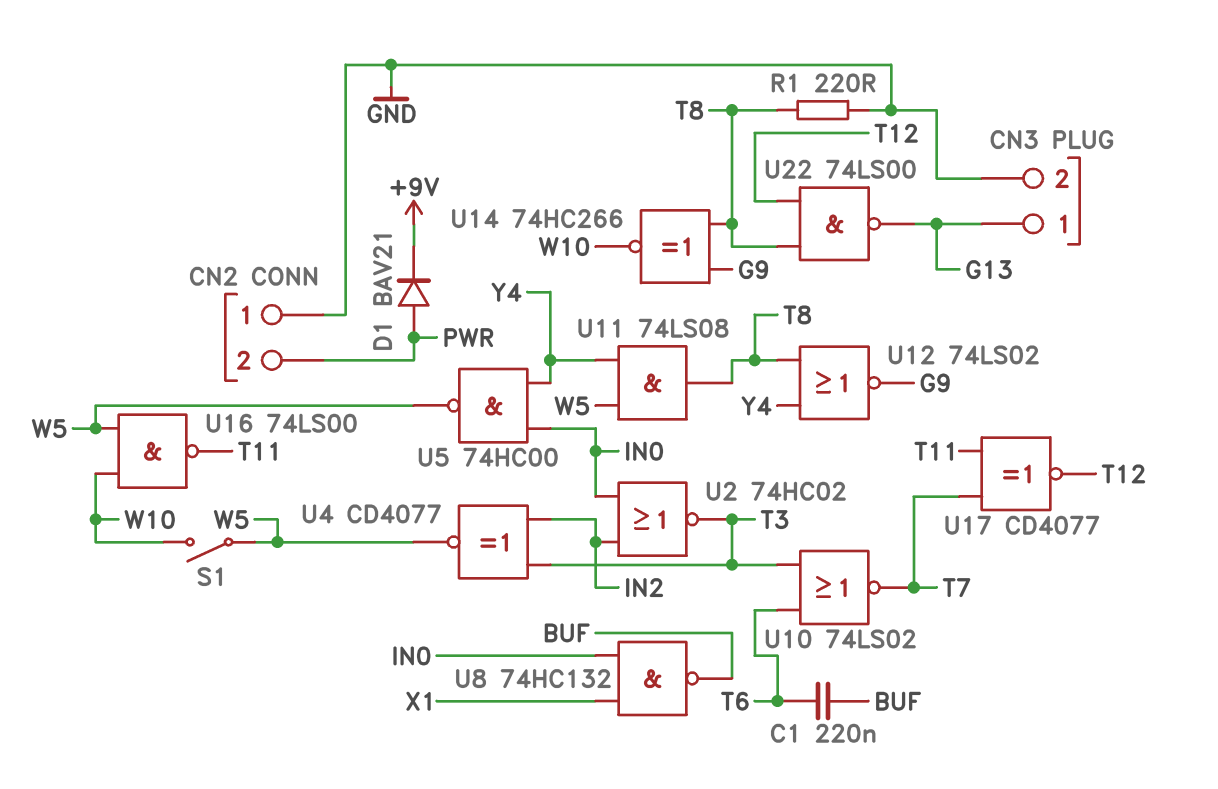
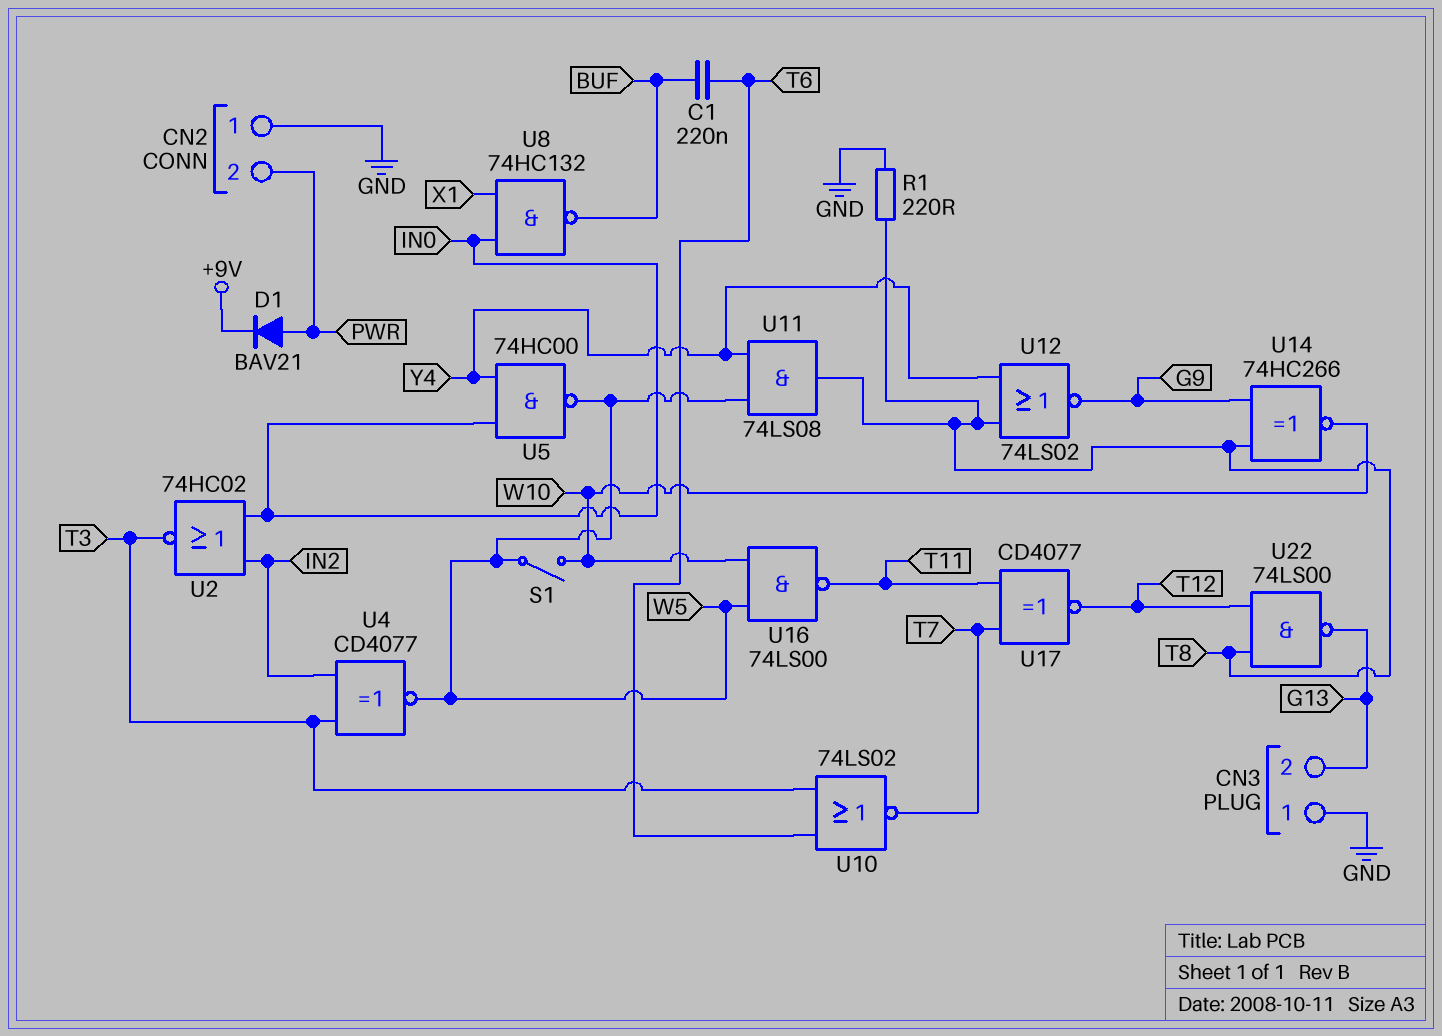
CN3 pin 1: G13 -> GND
CN3 pin 2: GND -> G13

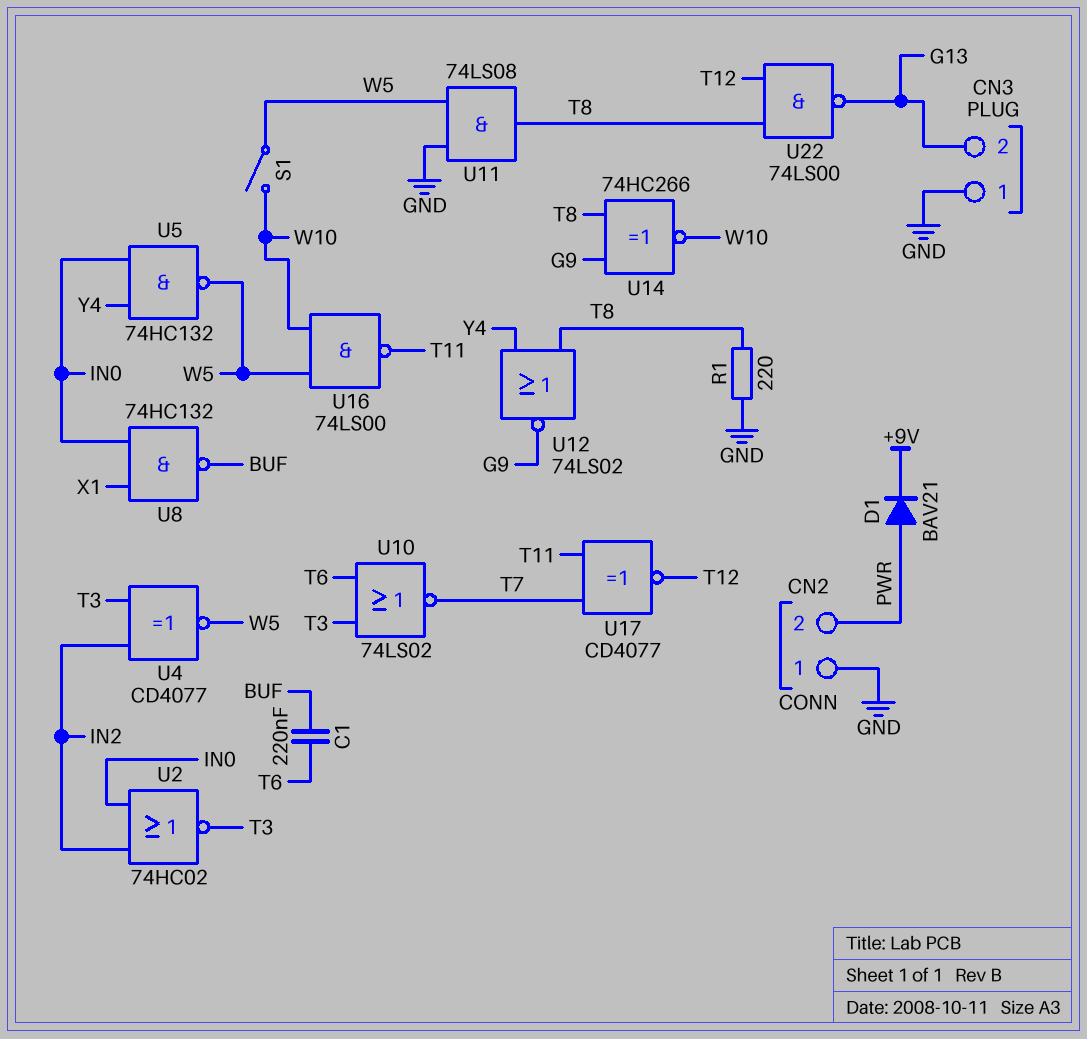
U5: NAND 74HC00 (in IN0, in Y4, out W5) -> NAND 74HC132 (in IN0, in Y4, out W5)
U11: AND 74LS08 (in W5, in Y4, out T8) -> AND 74LS08 (in GND, in W5, out T8)

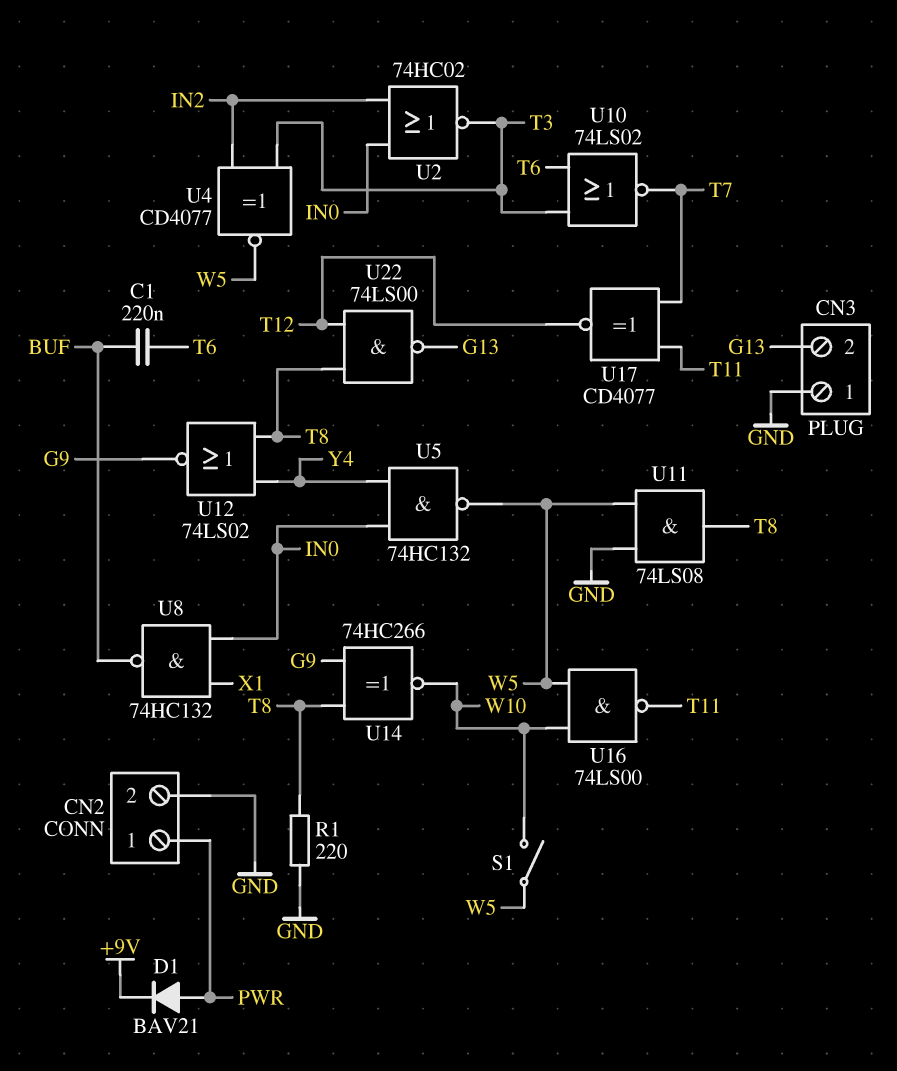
CN2 pin 1: GND -> PWR
CN2 pin 2: PWR -> GND

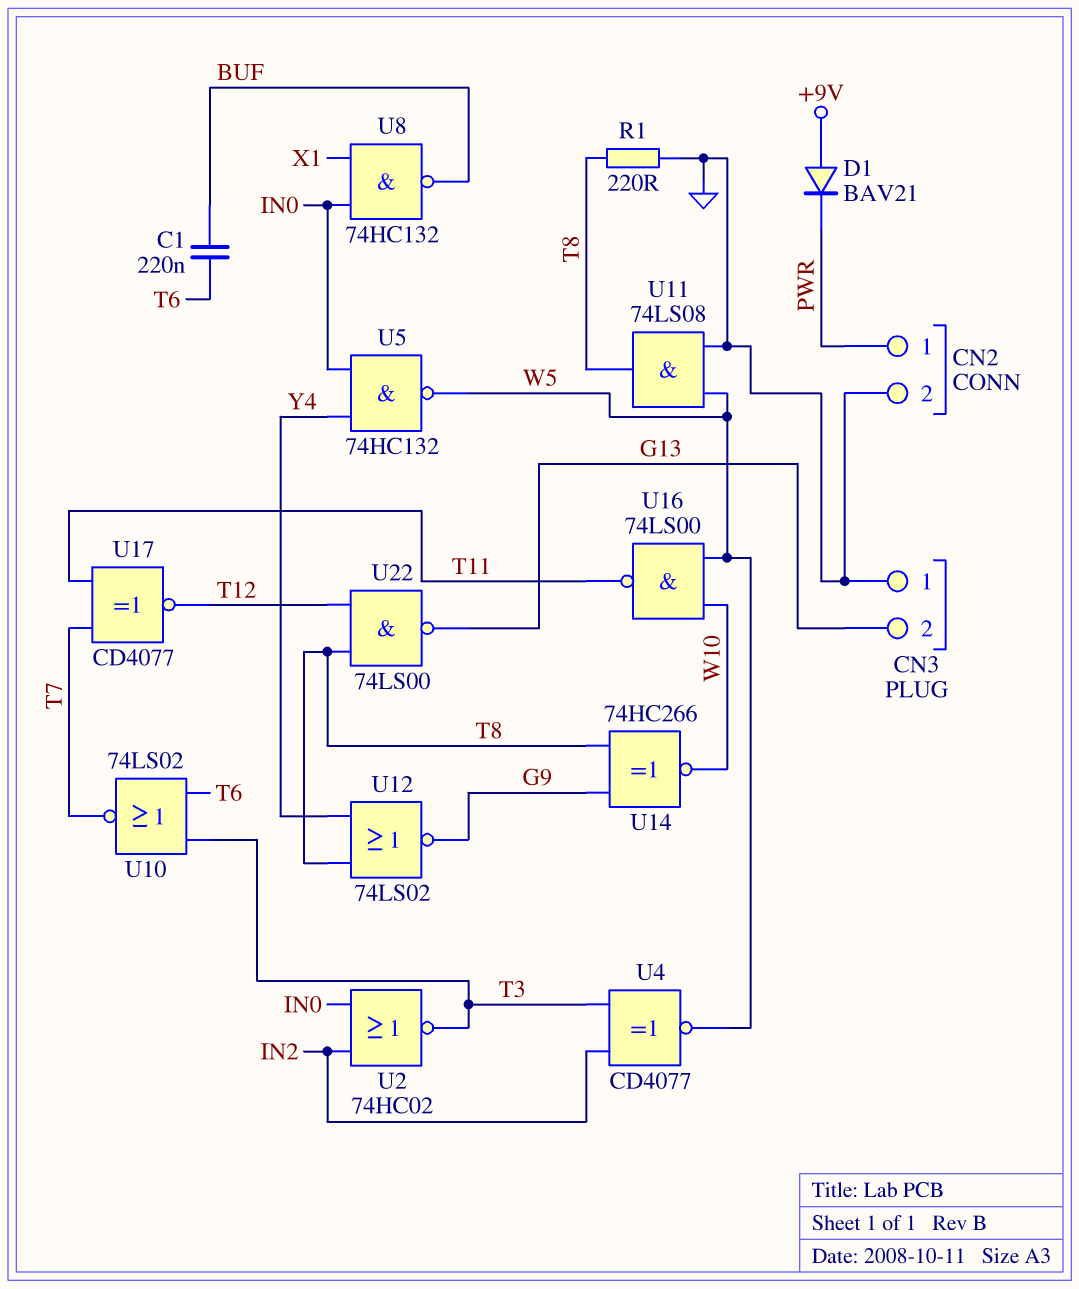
D1: diode BAV21 (A PWR, K +9V) -> diode BAV21 (A +9V, K PWR)
S1: switch (W5, W10) -> none

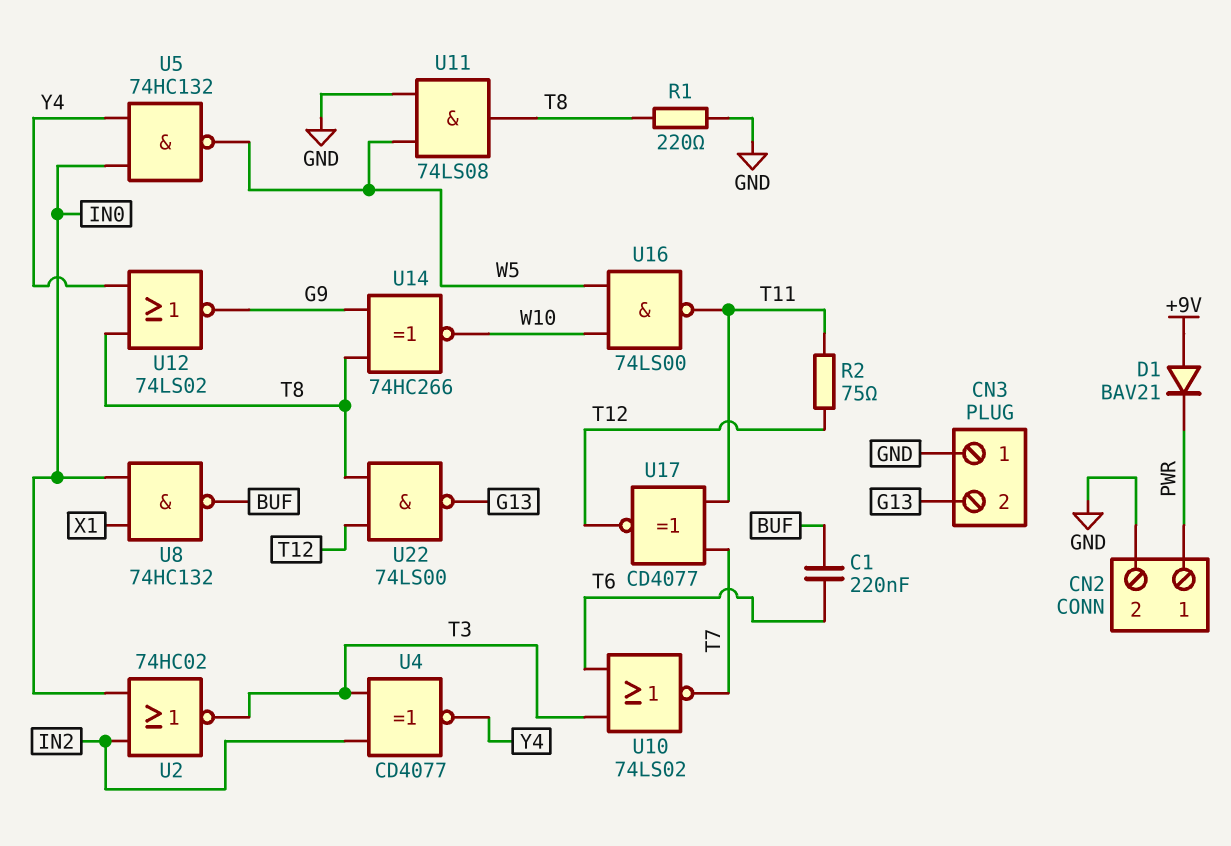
R2: none -> 75 (T11, T12)
U4: XNOR CD4077 (in IN2, in T3, out W5) -> XNOR CD4077 (in IN2, in T3, out Y4)

